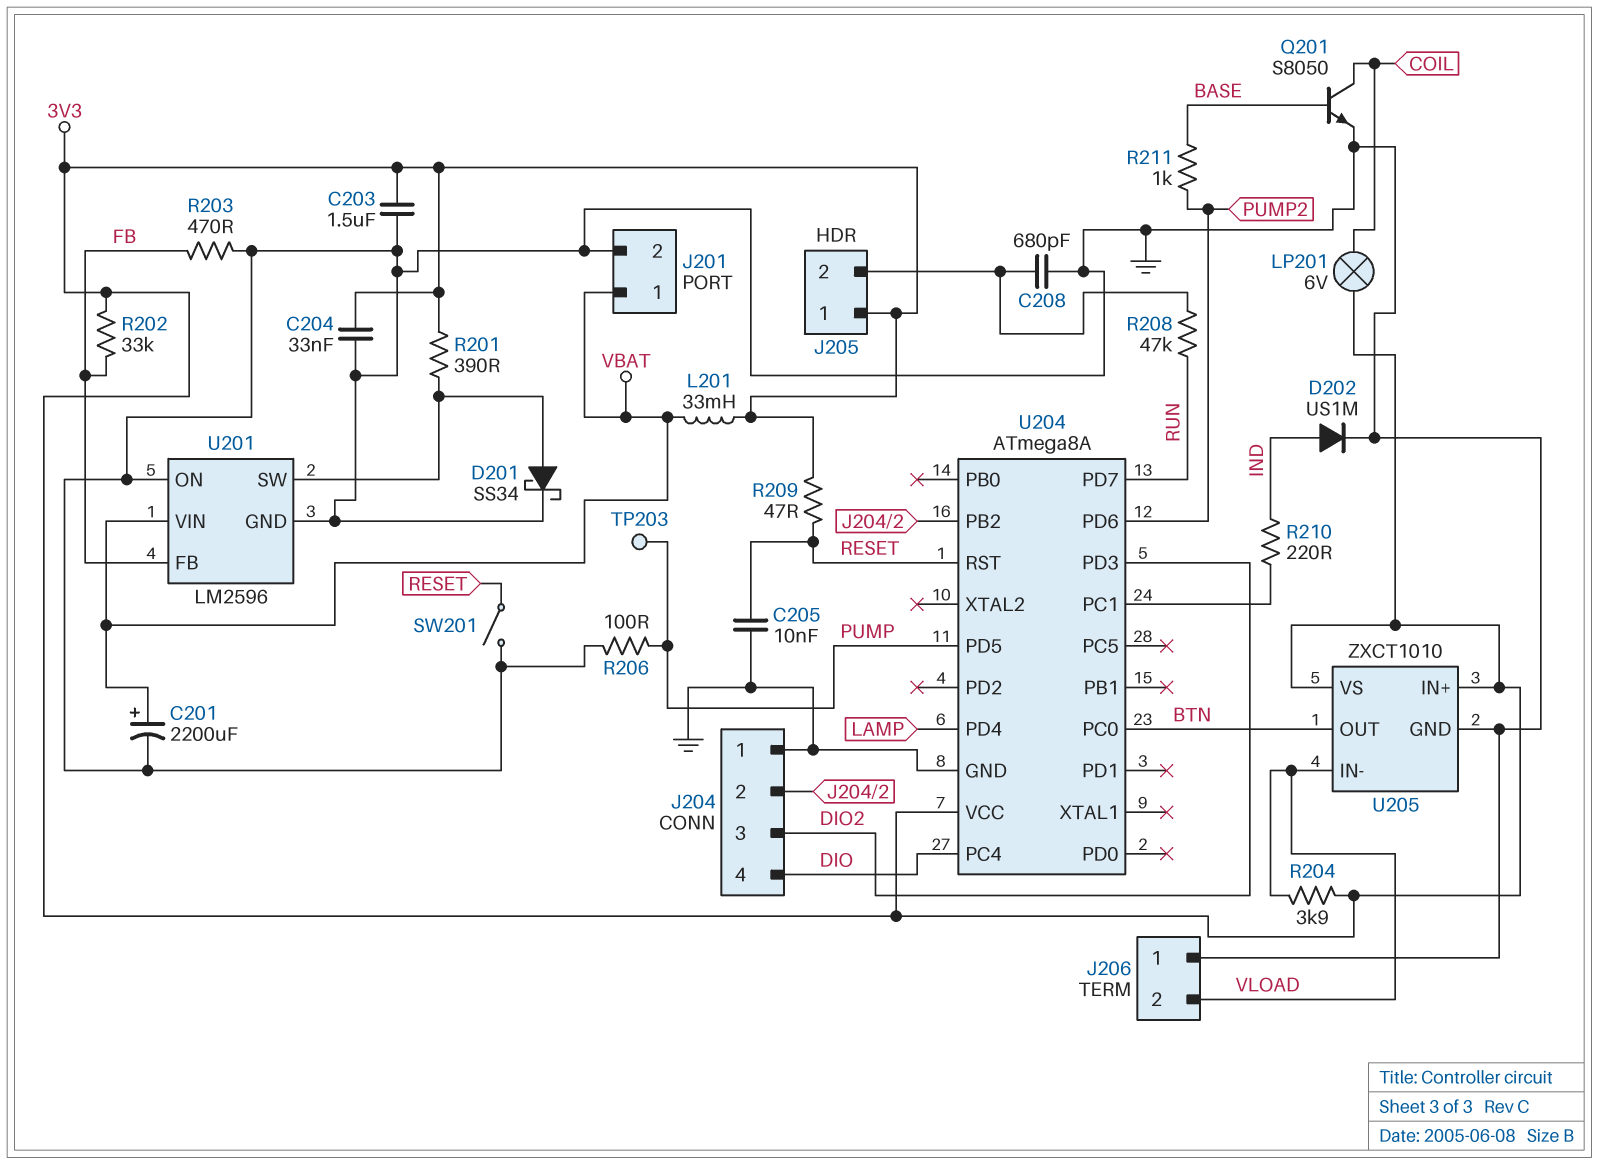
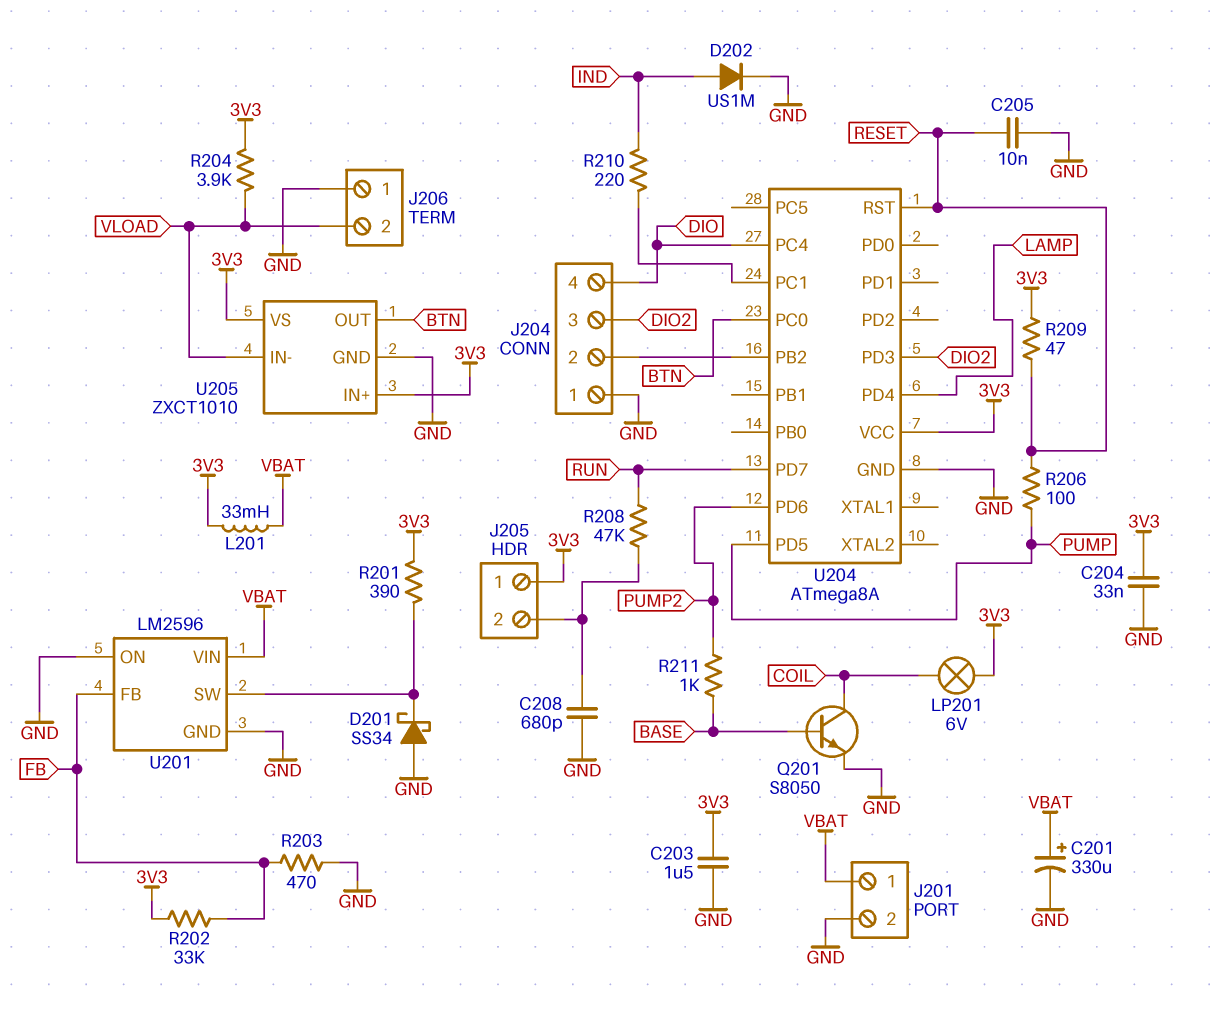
C201: 2200uF (plus VBAT, minus GND) -> 330uF (plus VBAT, minus GND)
D201: schottky SS34 (A U201/SW, K GND) -> schottky SS34 (A GND, K U201/SW)
R206: 100 (GND, PUMP) -> 100 (PUMP, RESET)
SW201: switch (GND, RESET) -> none
TP203: test point (PUMP) -> none

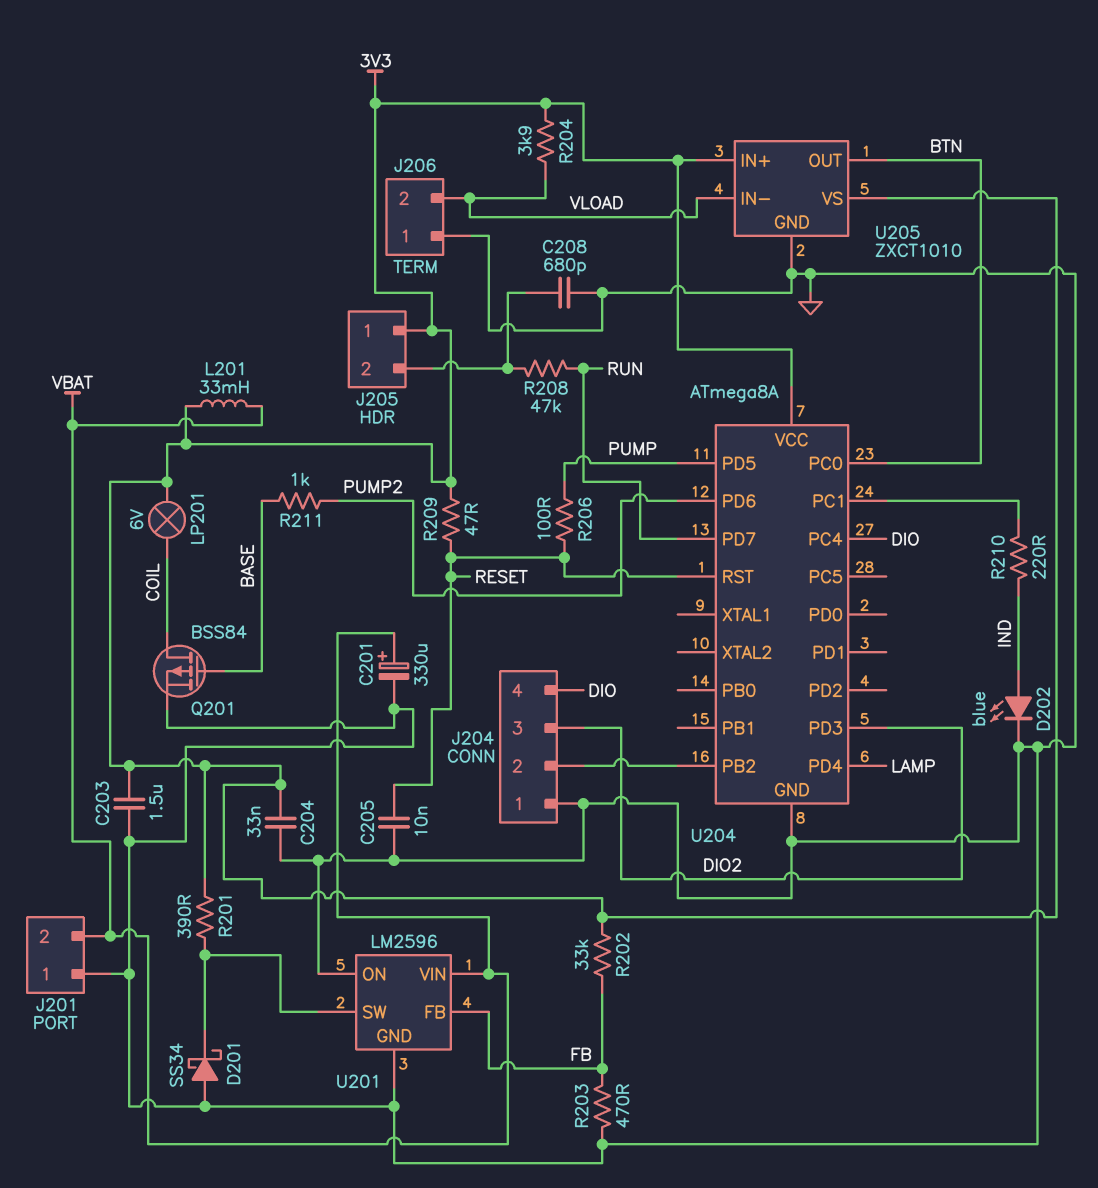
D202: diode US1M (A IND, K GND) -> LED blue (A IND, K GND)
J201 pin 1: VBAT -> GND
J201 pin 2: GND -> VBAT
Q201: NPN S8050 (B BASE, C COIL, E GND) -> PMOS BSS84 (G BASE, D COIL, S GND)

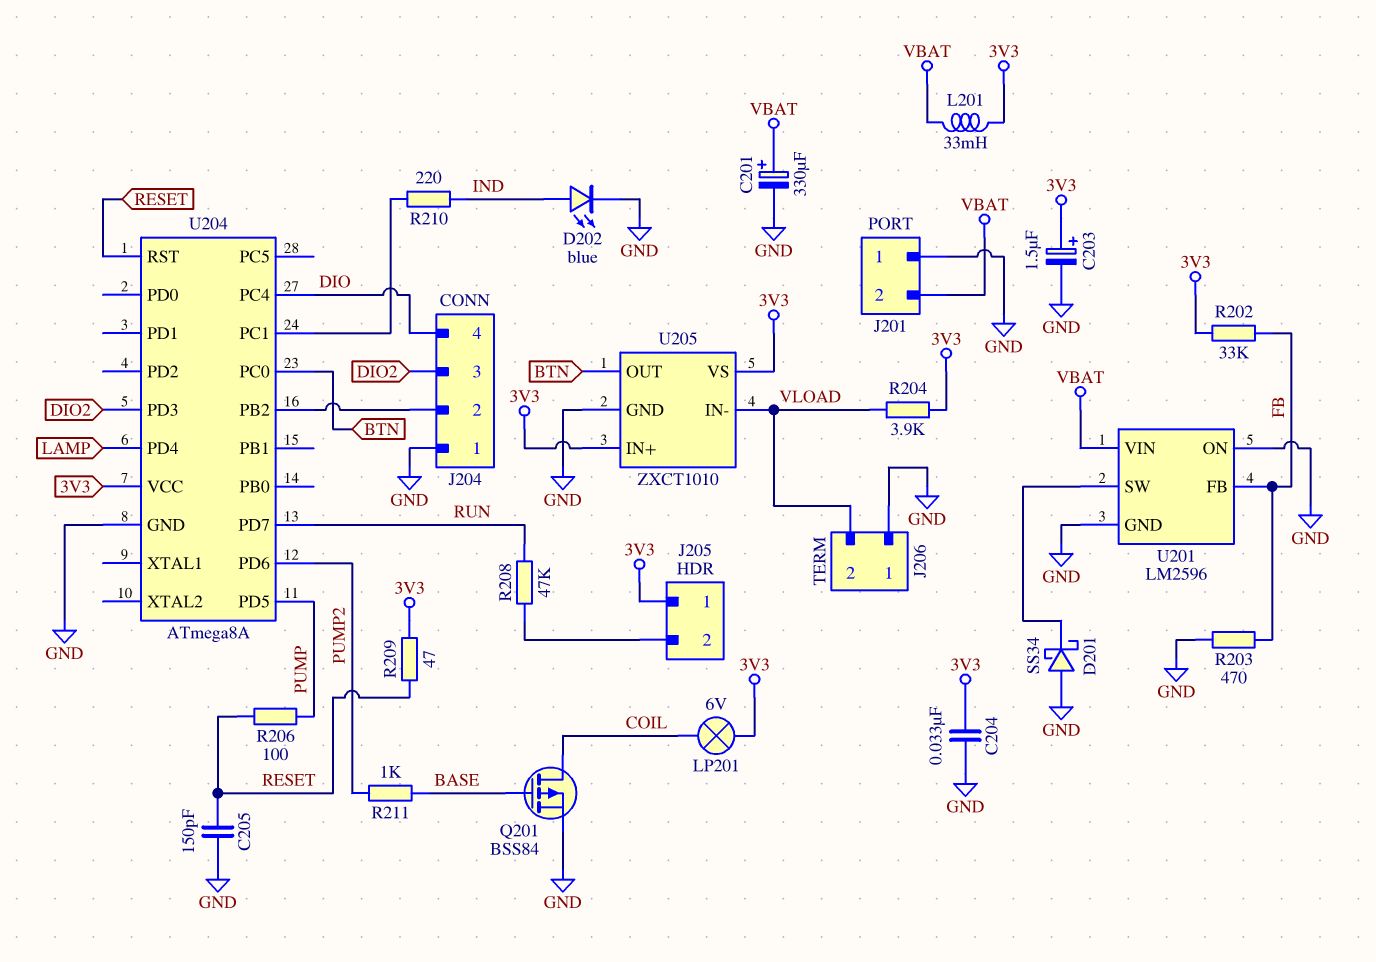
C203: 1.5uF (3V3, GND) -> 1.5uF (plus 3V3, minus GND)
C205: 10nF (GND, RESET) -> 150pF (GND, RESET)
C208: 680pF (GND, J205/2) -> none
R201: 390 (3V3, U201/SW) -> none

